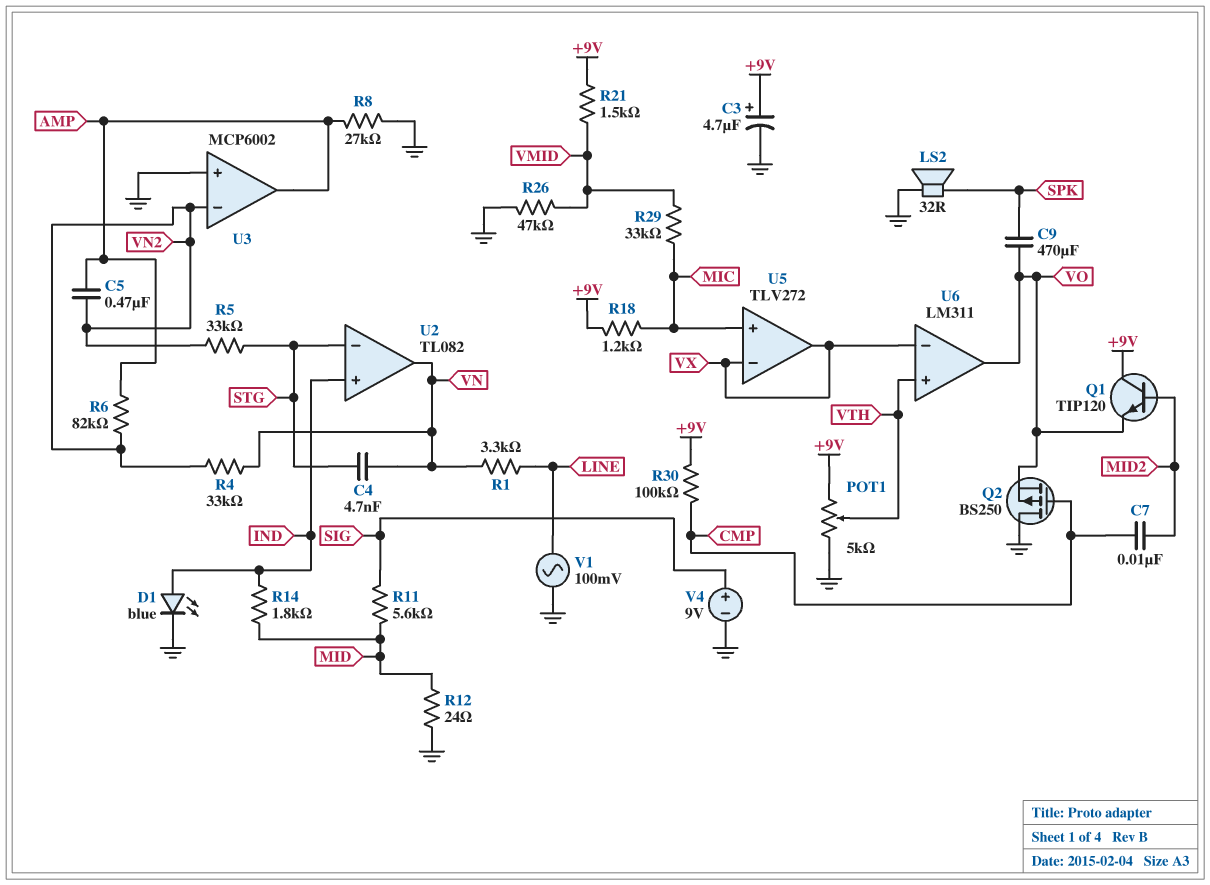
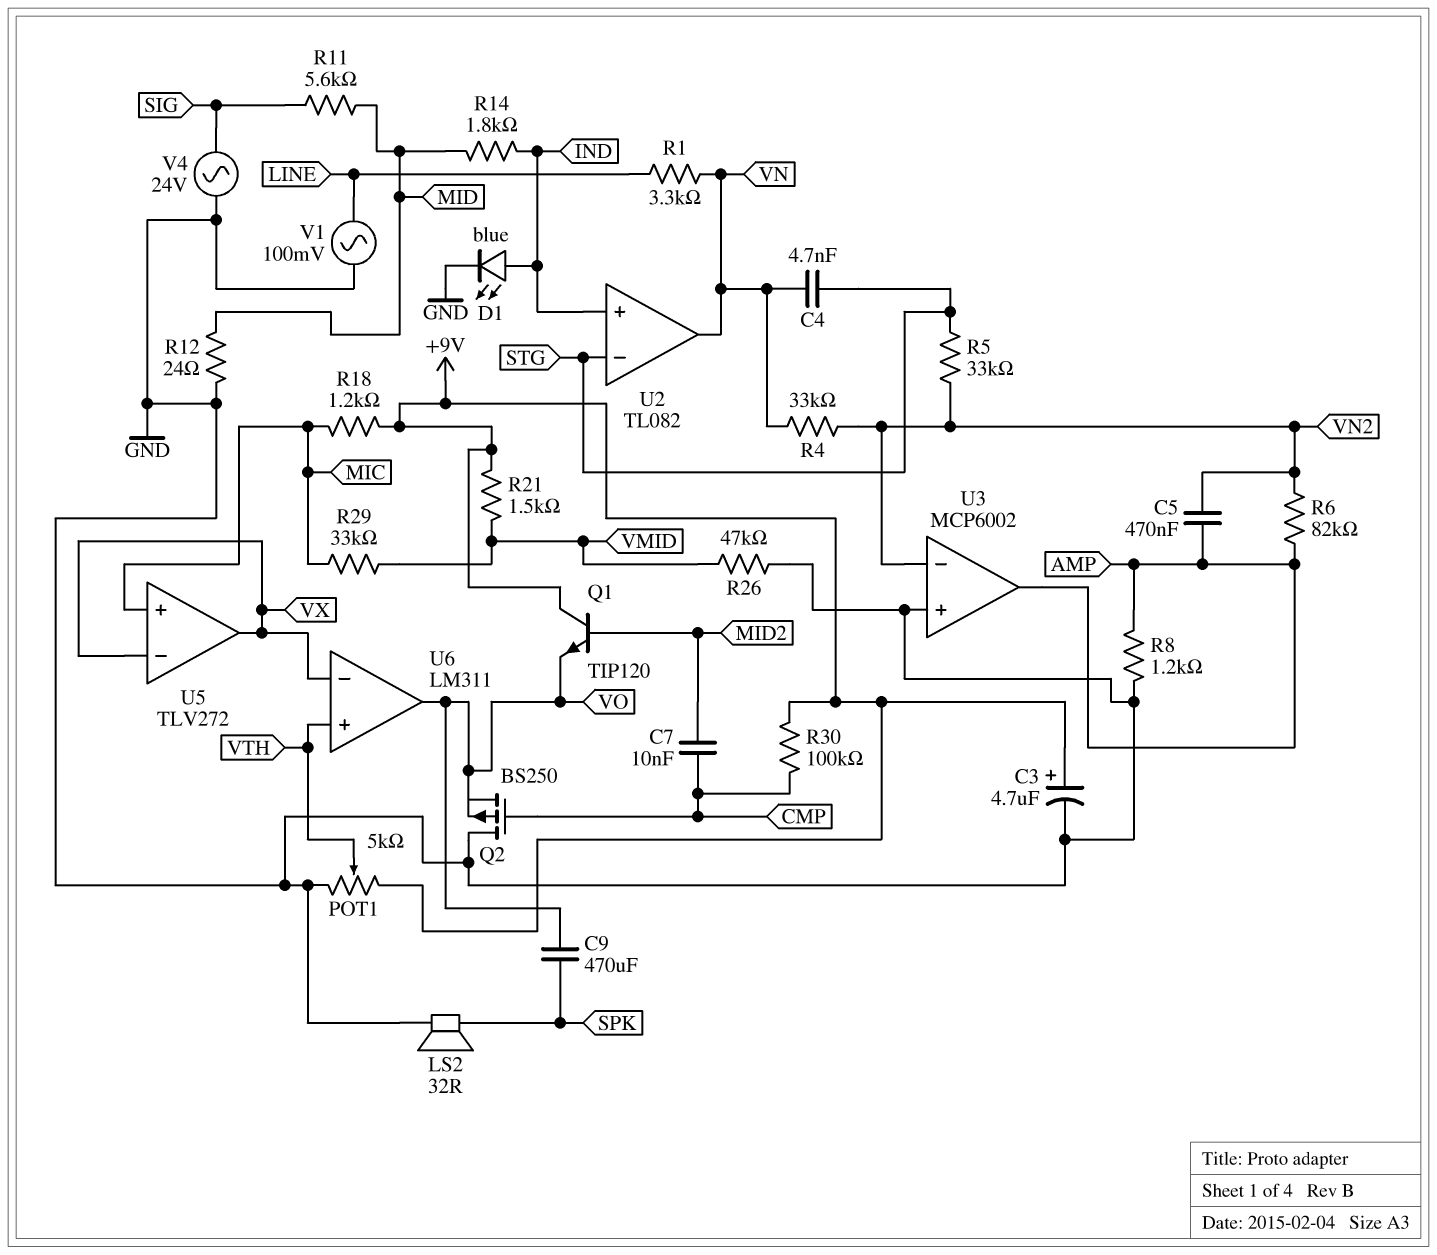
R8: 27k (AMP, GND) -> 1.2k (AMP, GND)
V4: 9V (plus SIG, minus GND) -> AC 24V (GND, SIG)

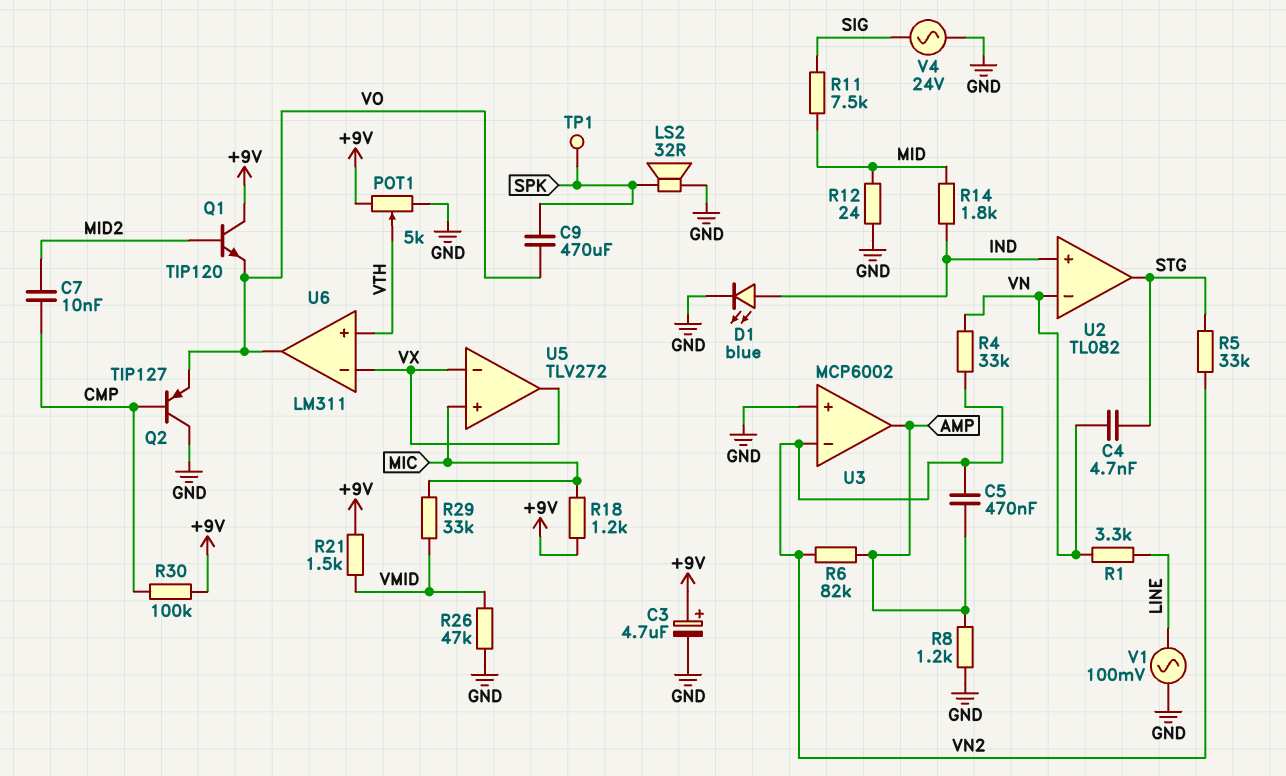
Q2: PMOS BS250 (G CMP, D GND, S VO) -> PNP TIP127 (B CMP, C GND, E VO)
R11: 5.6k (MID, SIG) -> 7.5k (MID, SIG)
TP1: none -> test point (SPK)
U2 pin in-: STG -> VN
U2 pin out: VN -> STG

